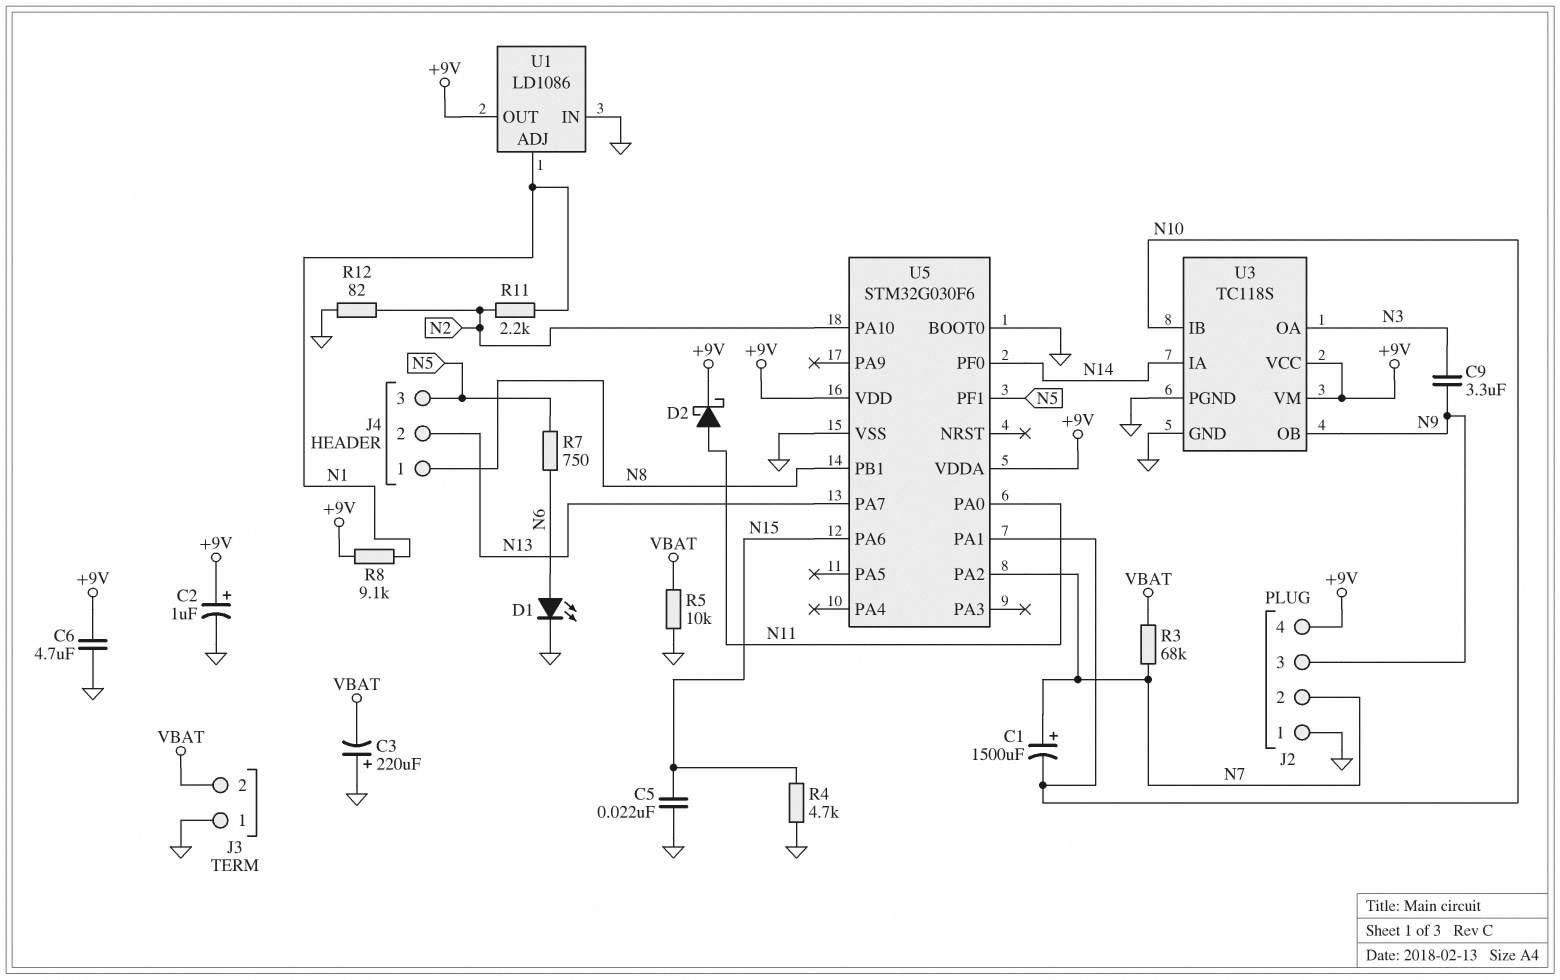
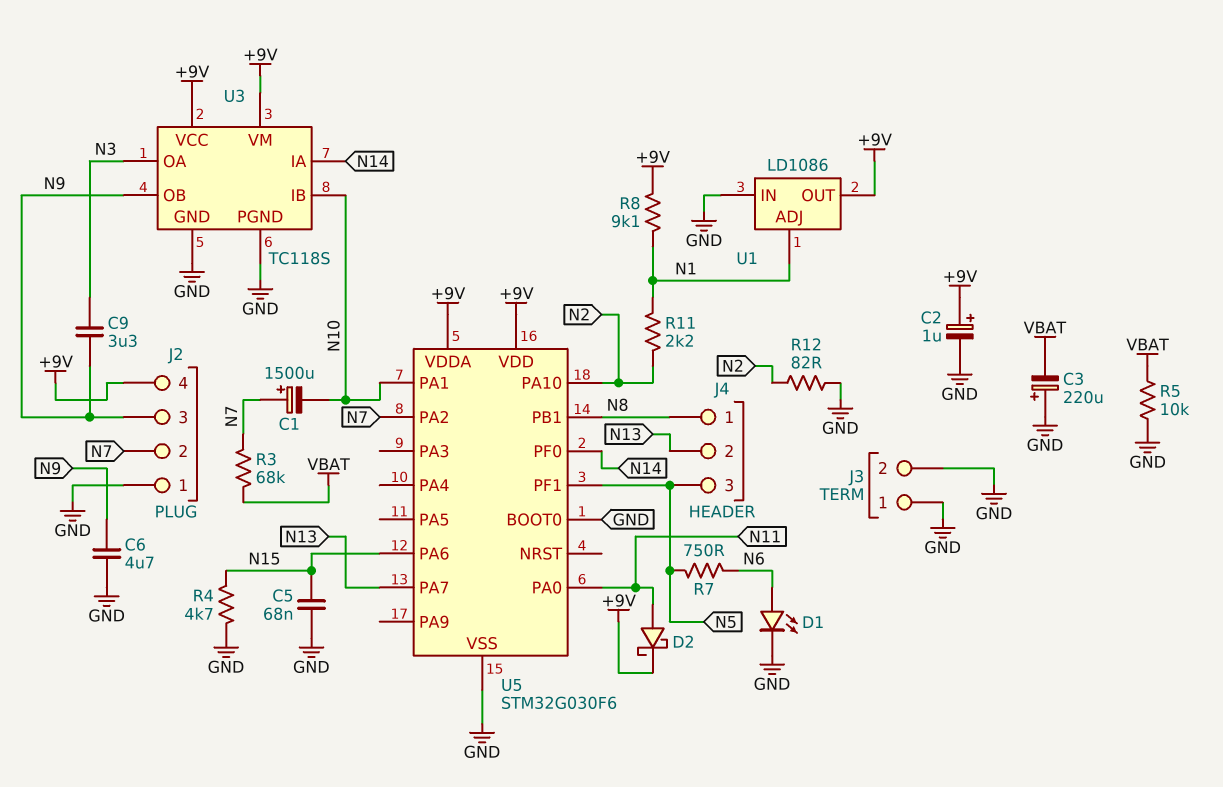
C5: 22nF (GND, N15) -> 68nF (GND, N15)
C6: 4.7uF (+9V, GND) -> 4.7uF (GND, N9)
J3 pin 2: VBAT -> GND

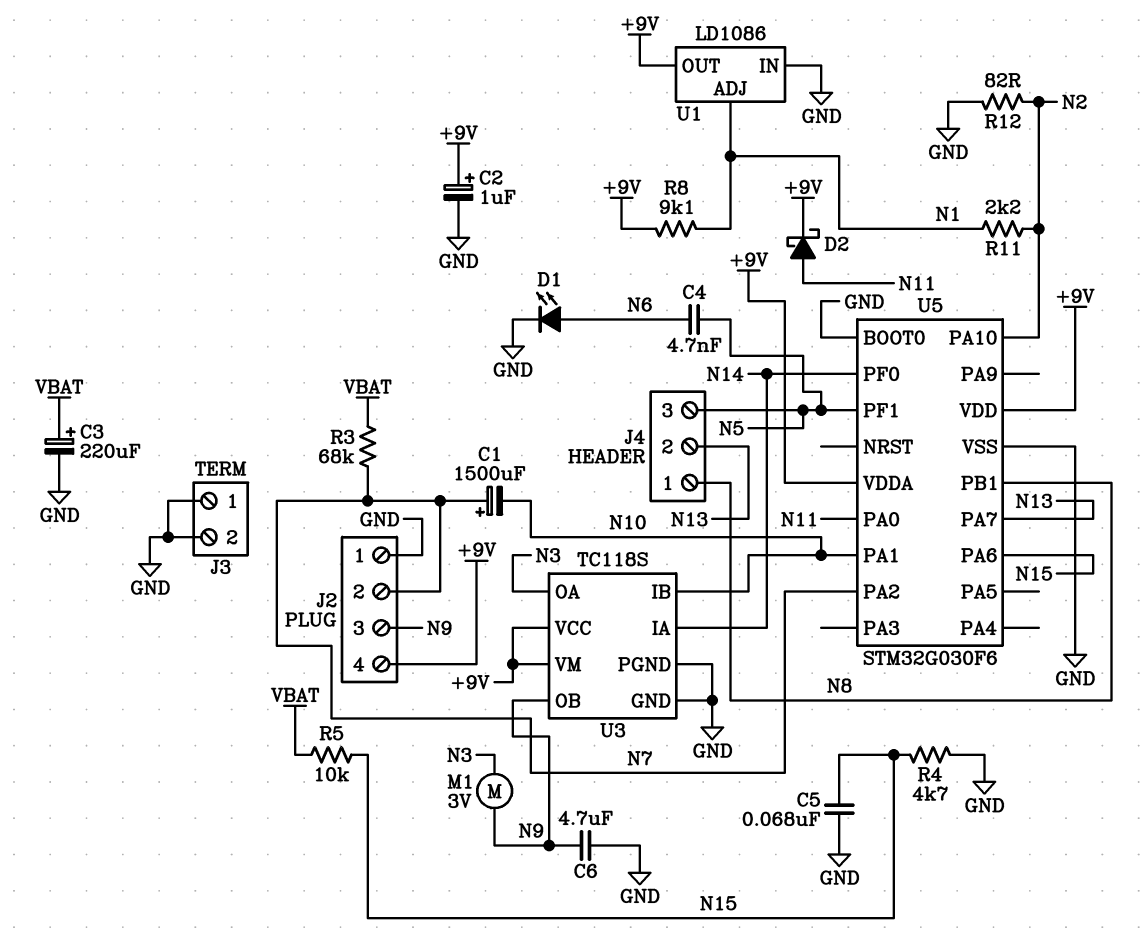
C3: 220uF (plus GND, minus VBAT) -> 220uF (plus VBAT, minus GND)
C4: none -> 4.7nF (N5, N6)
C9: 3.3uF (N3, N9) -> none
M1: none -> motor 3V (N3, N9)
R5: 10k (GND, VBAT) -> 10k (N15, VBAT)
R7: 750 (N5, N6) -> none

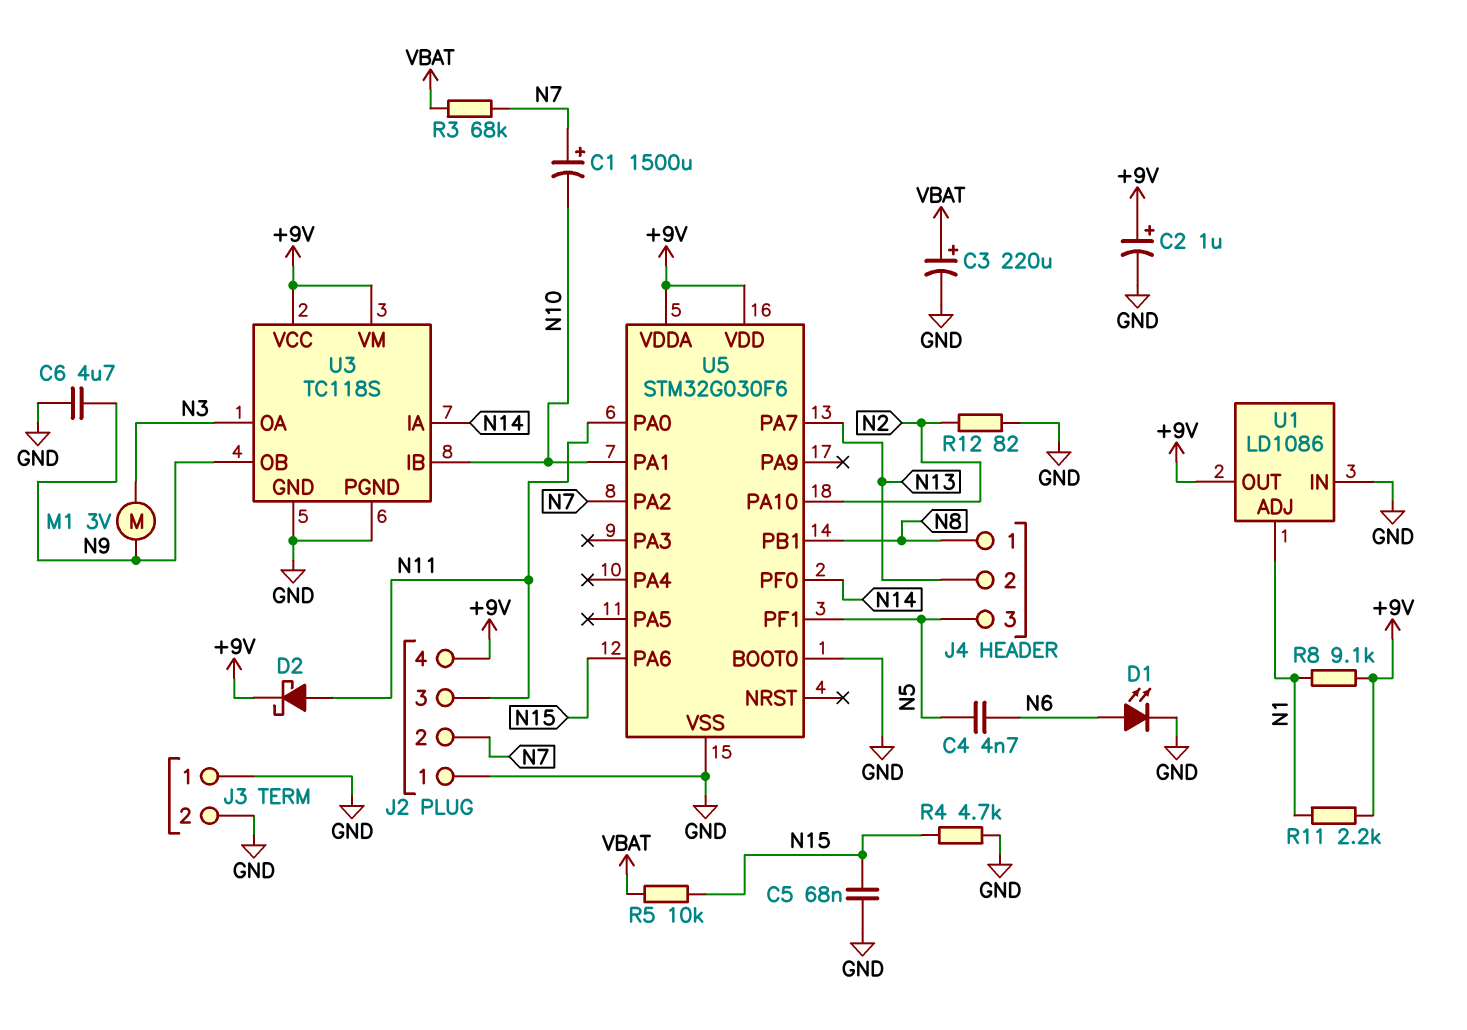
J2 pin 3: N9 -> N11
R11: 2.2k (N1, N2) -> 2.2k (+9V, N1)

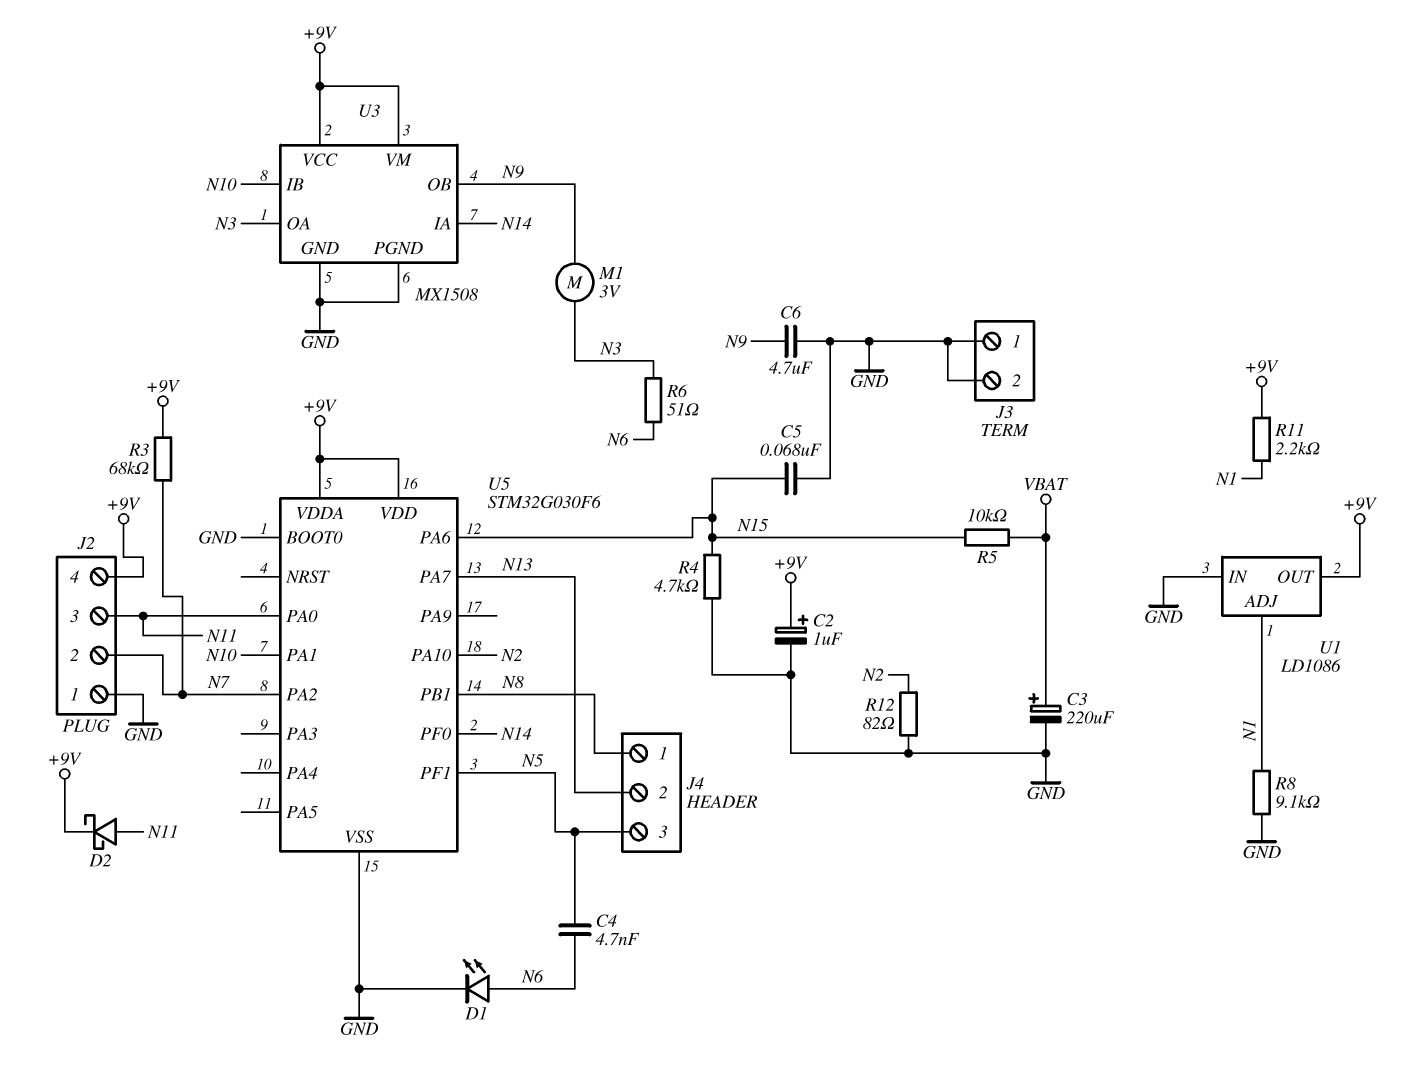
C1: 1500uF (plus N7, minus N10) -> none
R3: 68k (N7, VBAT) -> 68k (+9V, N7)
R6: none -> 51 (N3, N6)
R8: 9.1k (+9V, N1) -> 9.1k (GND, N1)
U3: TC118S -> MX1508

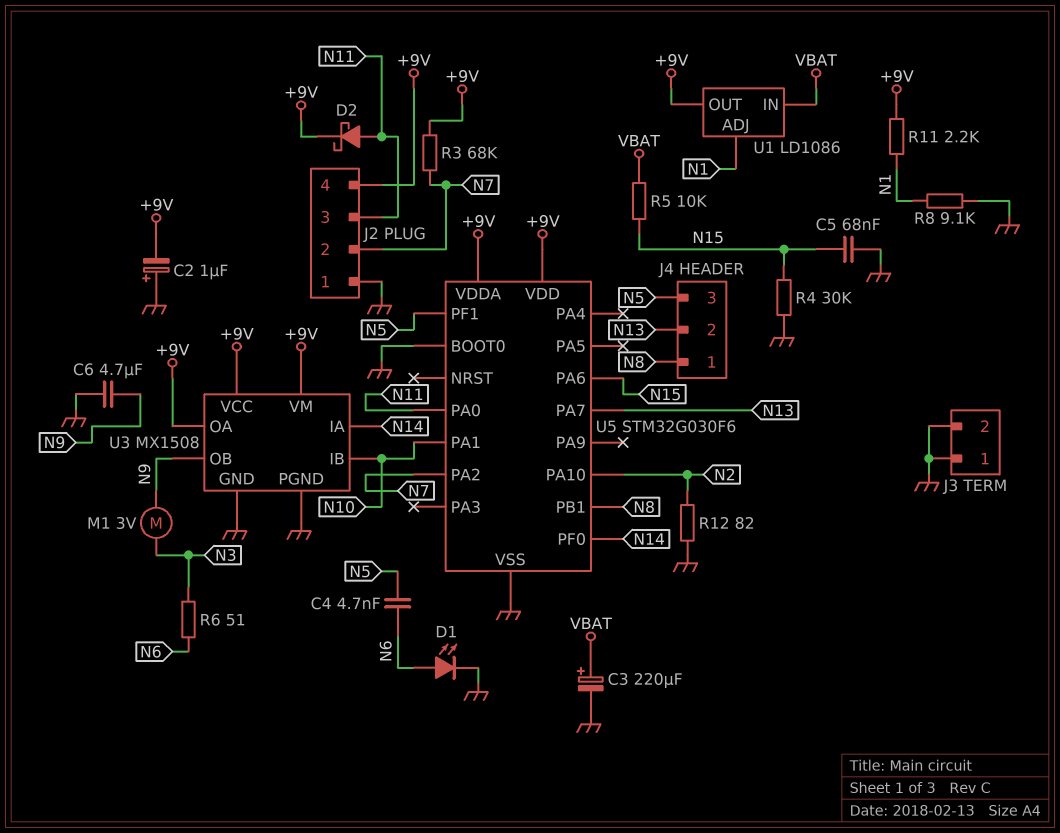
C2: 1uF (plus +9V, minus GND) -> 1uF (plus GND, minus +9V)
R4: 4.7k (GND, N15) -> 30k (GND, N15)
U1 pin IN: GND -> VBAT
U3 pin OA: N3 -> +9V

